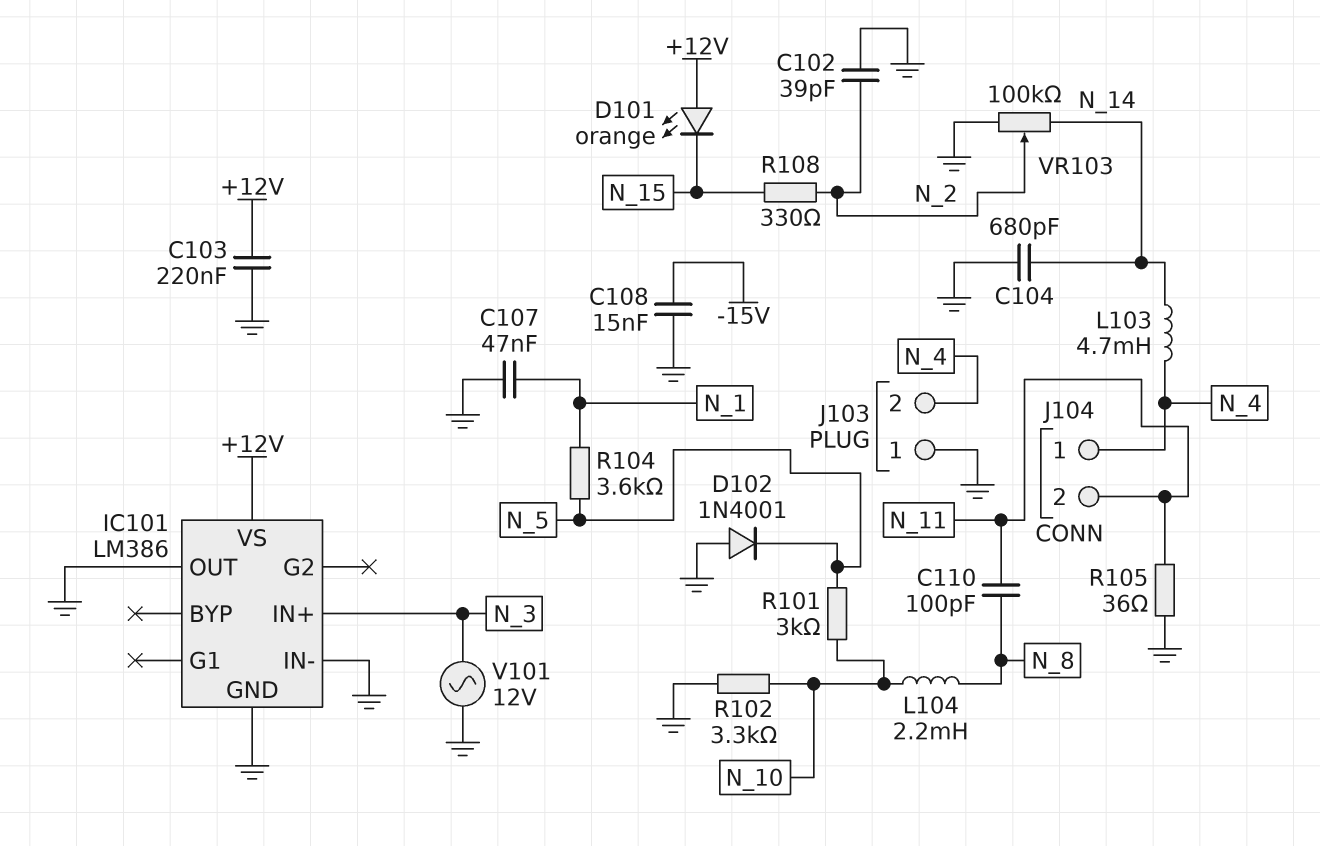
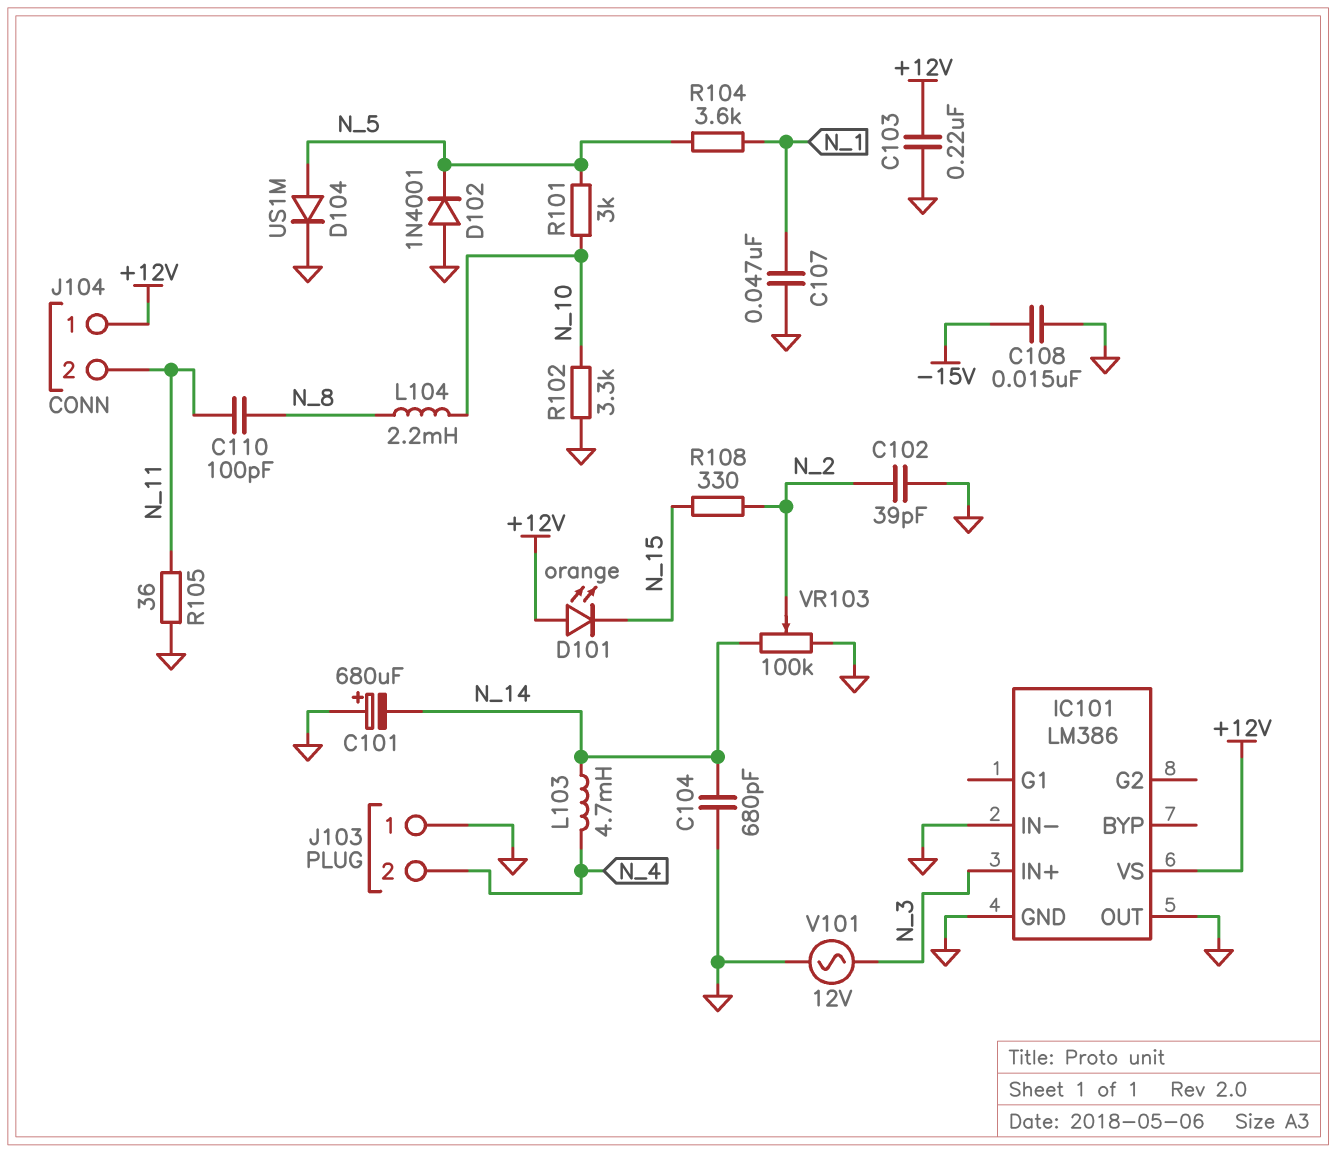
C101: none -> 680uF (plus GND, minus N_14)
D104: none -> diode US1M (A N_5, K GND)
J104 pin 1: N_4 -> +12V

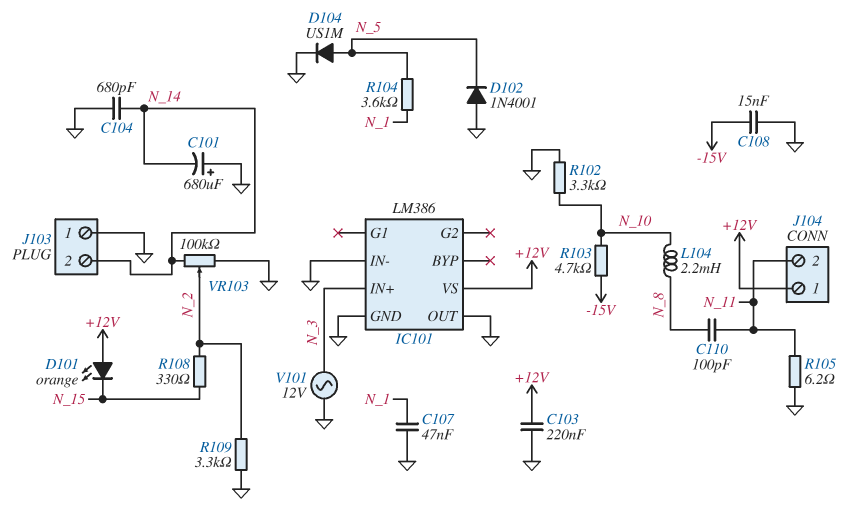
C102: 39pF (GND, N_2) -> none
J103 pin 2: N_4 -> N_14
L103: 4.7mH (N_4, N_14) -> none
R101: 3k (N_5, N_10) -> none
R103: none -> 4.7k (-15V, N_10)
R105: 36 (GND, N_11) -> 6.2 (GND, N_11)
R109: none -> 3.3k (GND, N_2)

